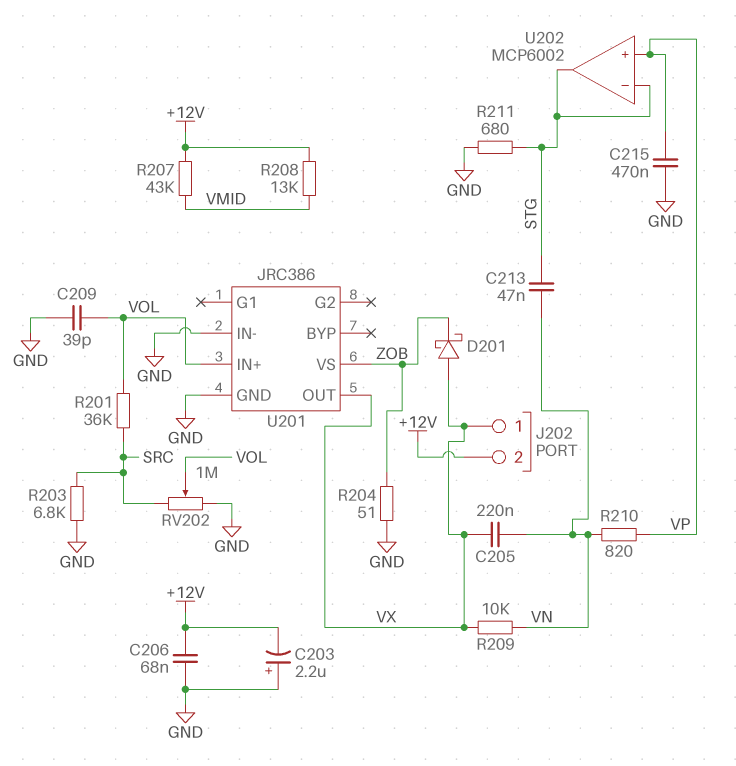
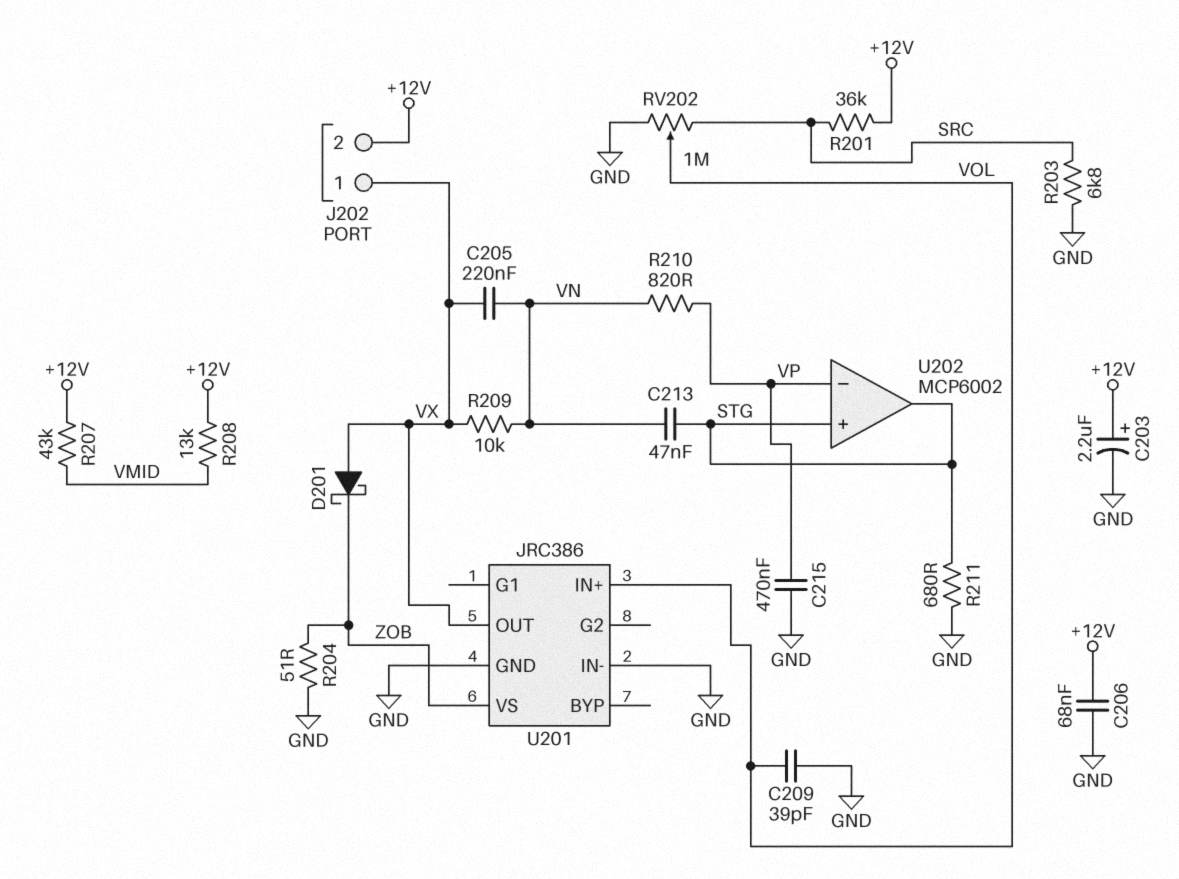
C203: 2.2uF (plus GND, minus +12V) -> 2.2uF (plus +12V, minus GND)
R201: 36k (SRC, VOL) -> 36k (+12V, SRC)
U202 pin in+: VP -> STG
U202 pin in-: STG -> VP

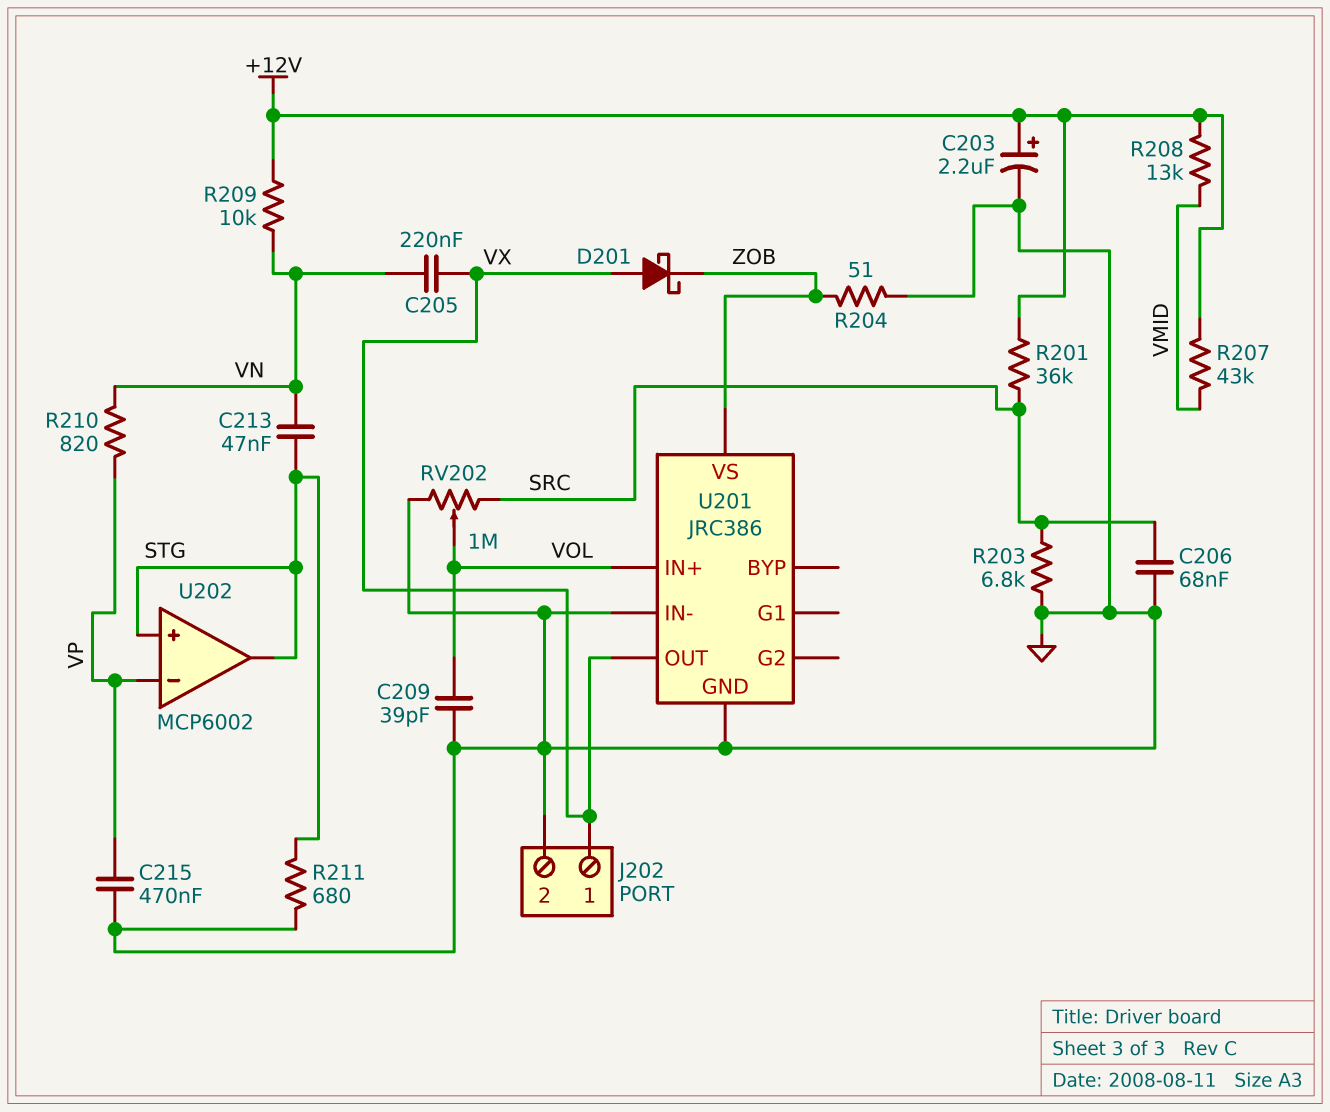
C206: 68nF (+12V, GND) -> 68nF (GND, SRC)
J202 pin 2: +12V -> GND
R209: 10k (VN, VX) -> 10k (+12V, VN)

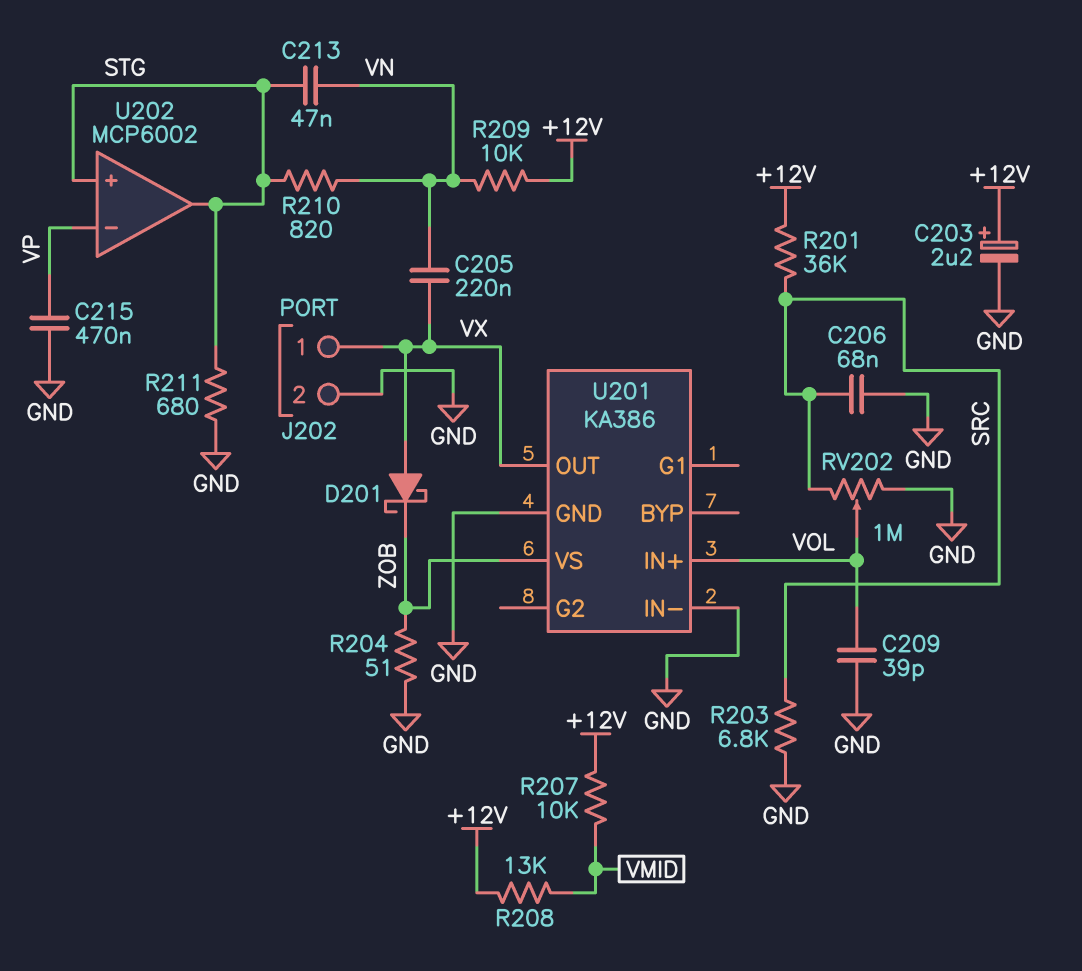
R207: 43k (+12V, VMID) -> 10k (+12V, VMID)
R210: 820 (VN, VP) -> 820 (STG, VN)
U201: JRC386 -> KA386

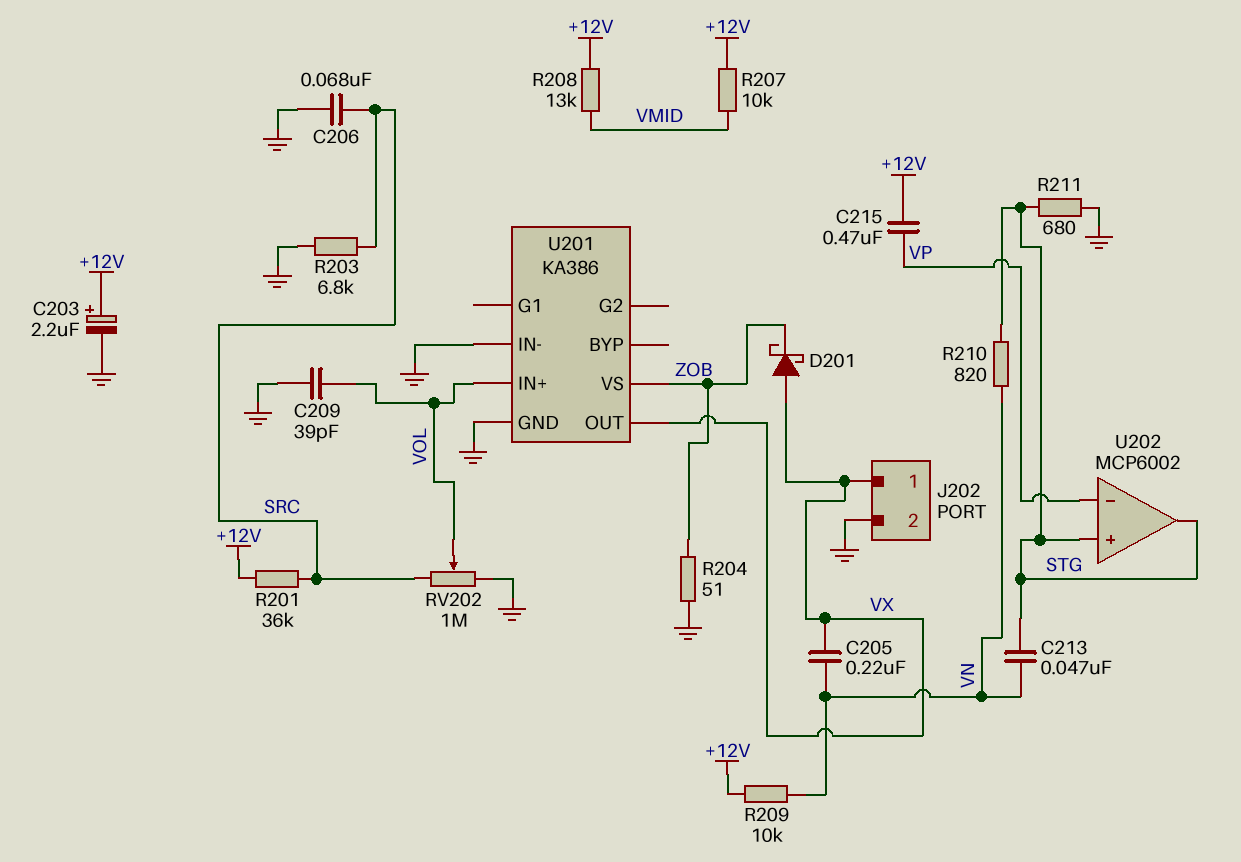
C215: 470nF (GND, VP) -> 470nF (+12V, VP)

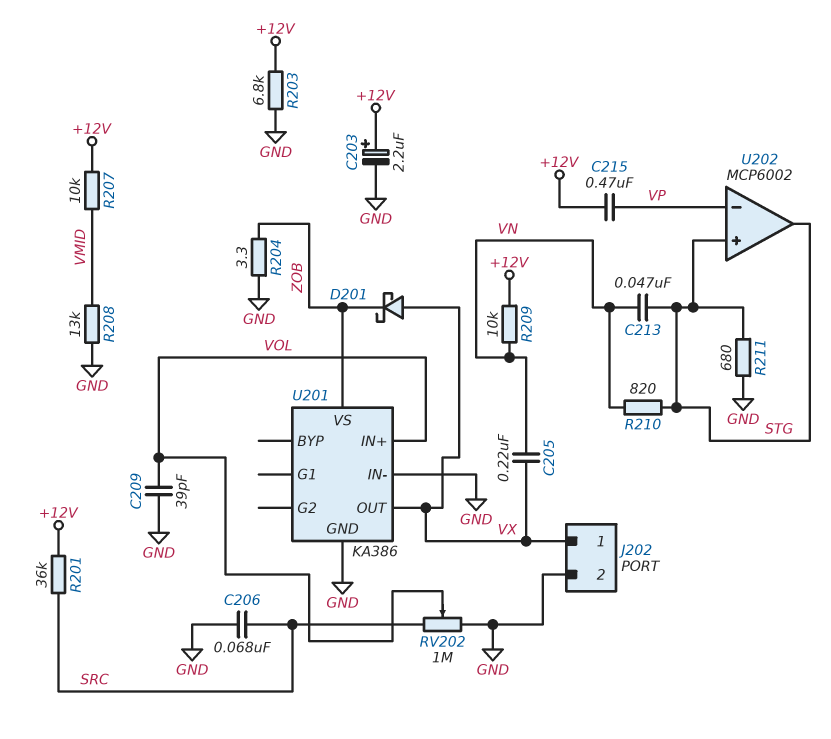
R203: 6.8k (GND, SRC) -> 6.8k (+12V, GND)
R204: 51 (GND, ZOB) -> 3.3 (GND, ZOB)
R208: 13k (+12V, VMID) -> 13k (GND, VMID)

